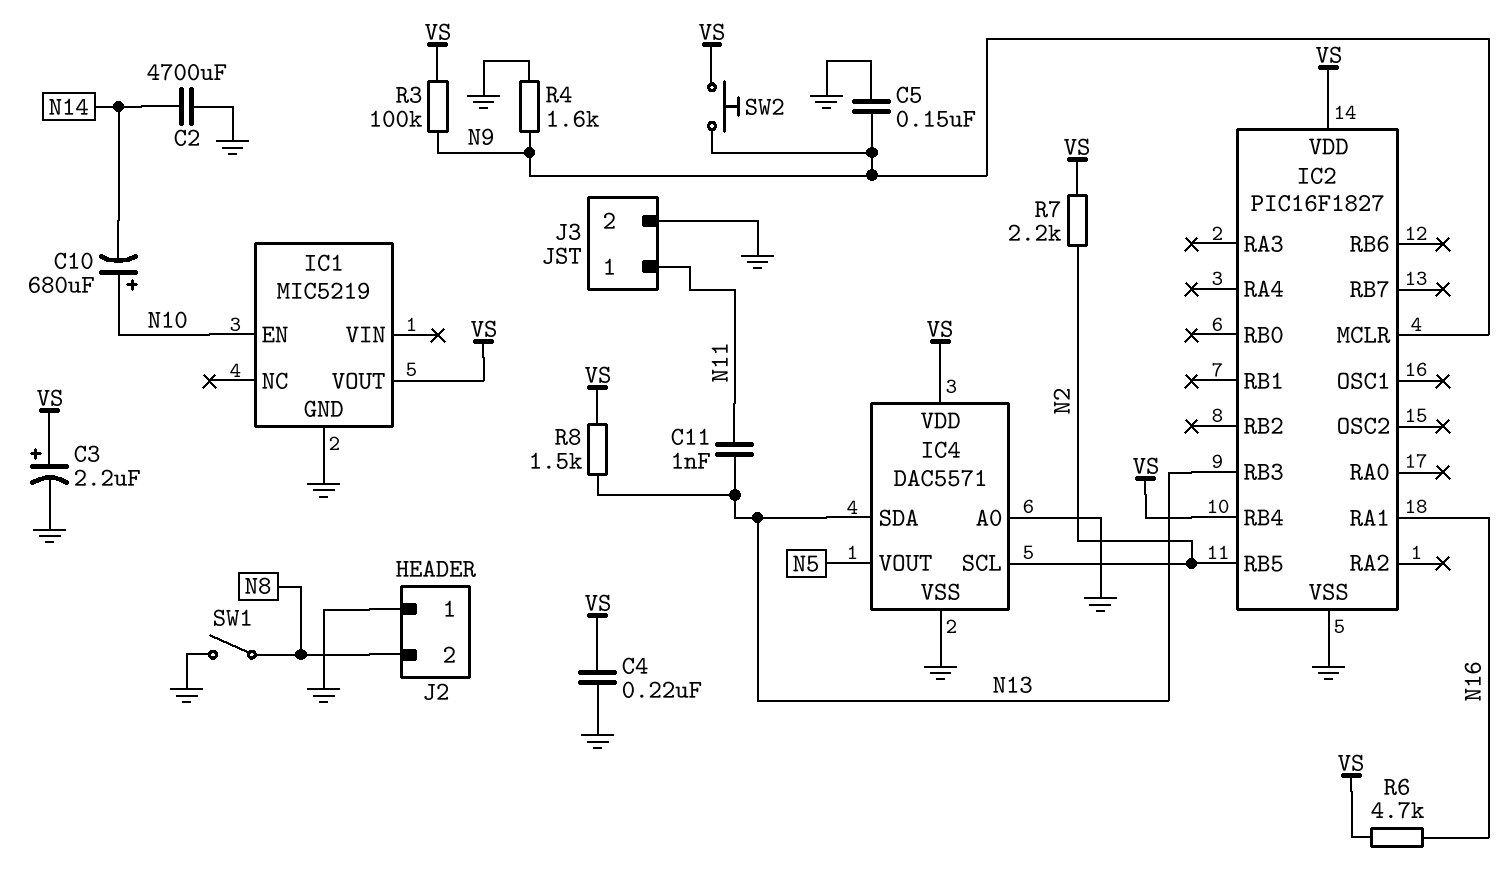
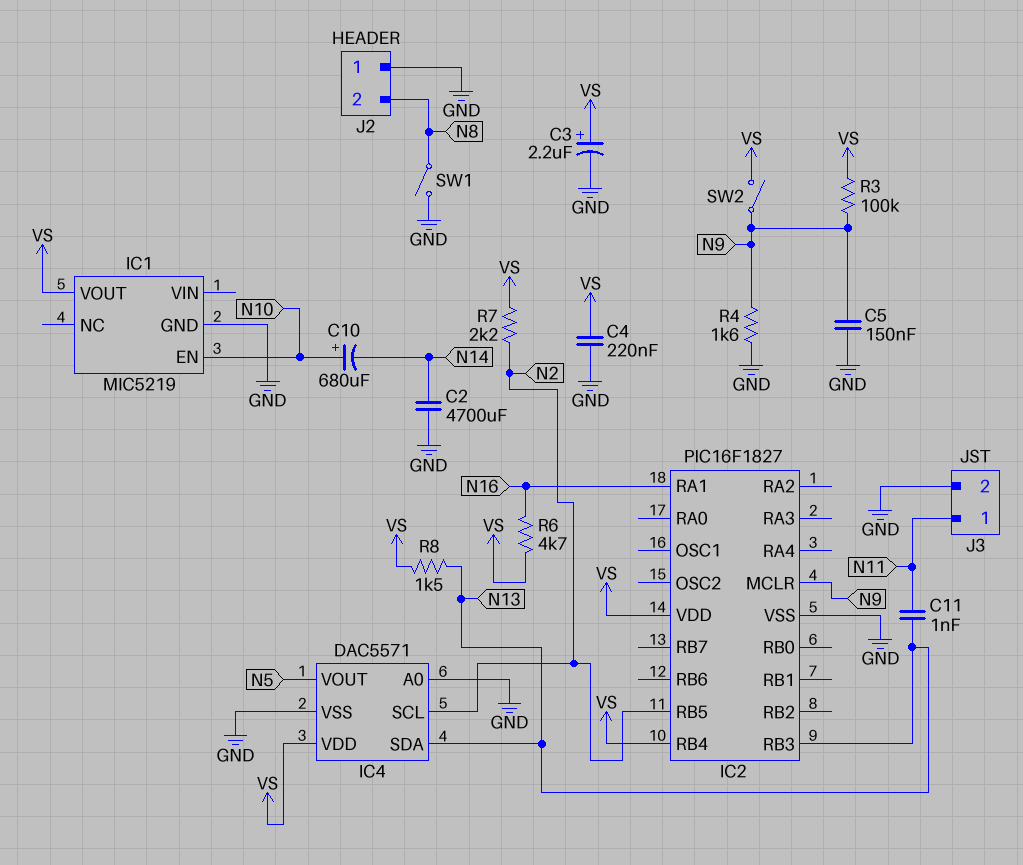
SW2: button (N9, VS) -> switch (N9, VS)

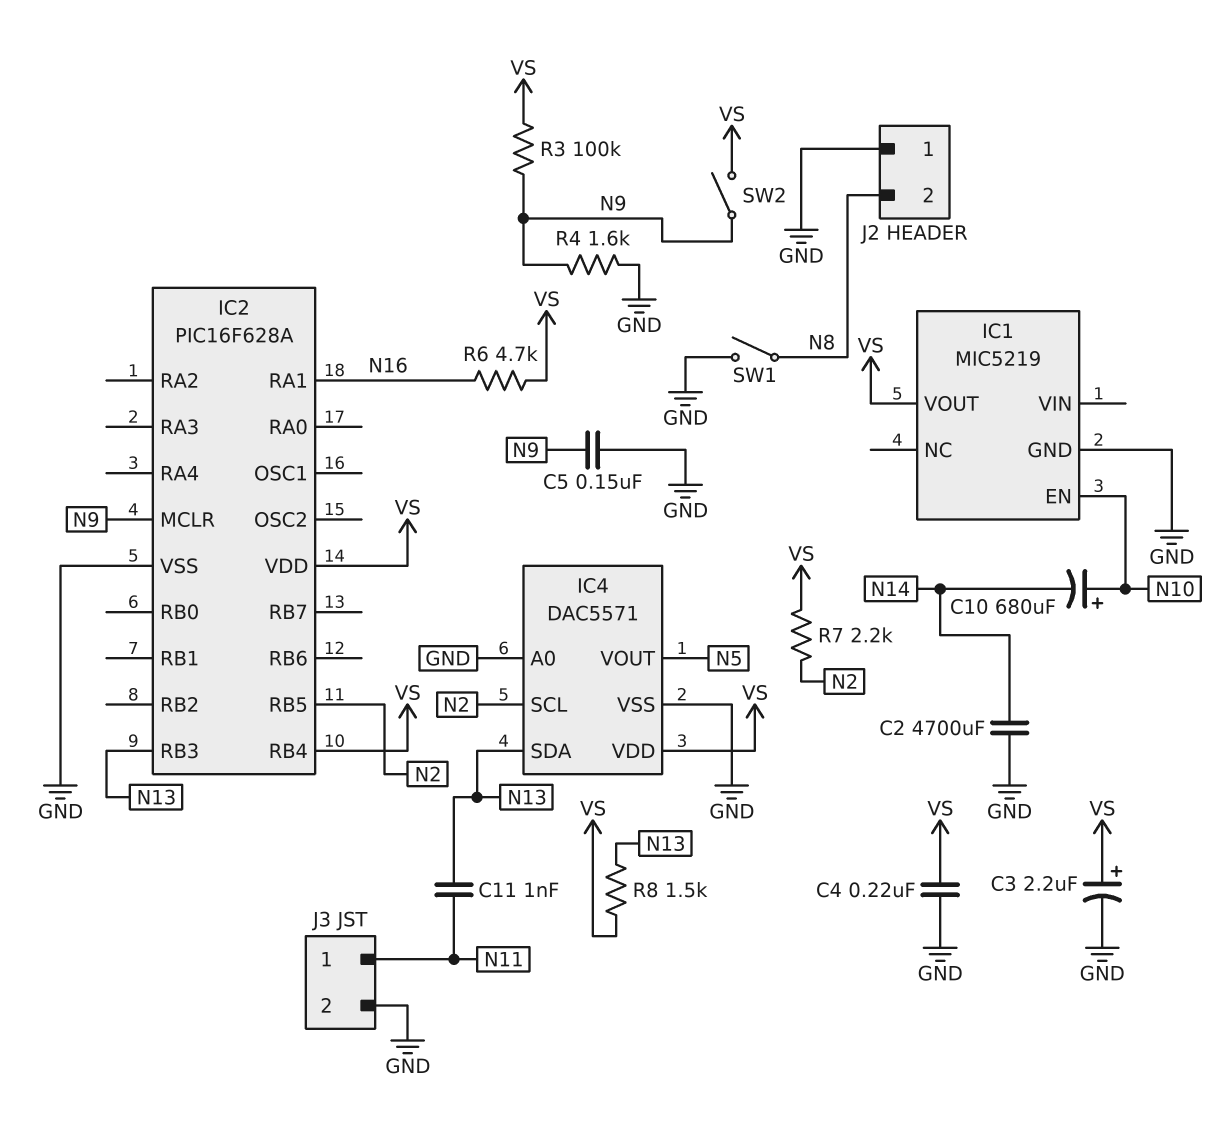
IC2: PIC16F1827 -> PIC16F628A

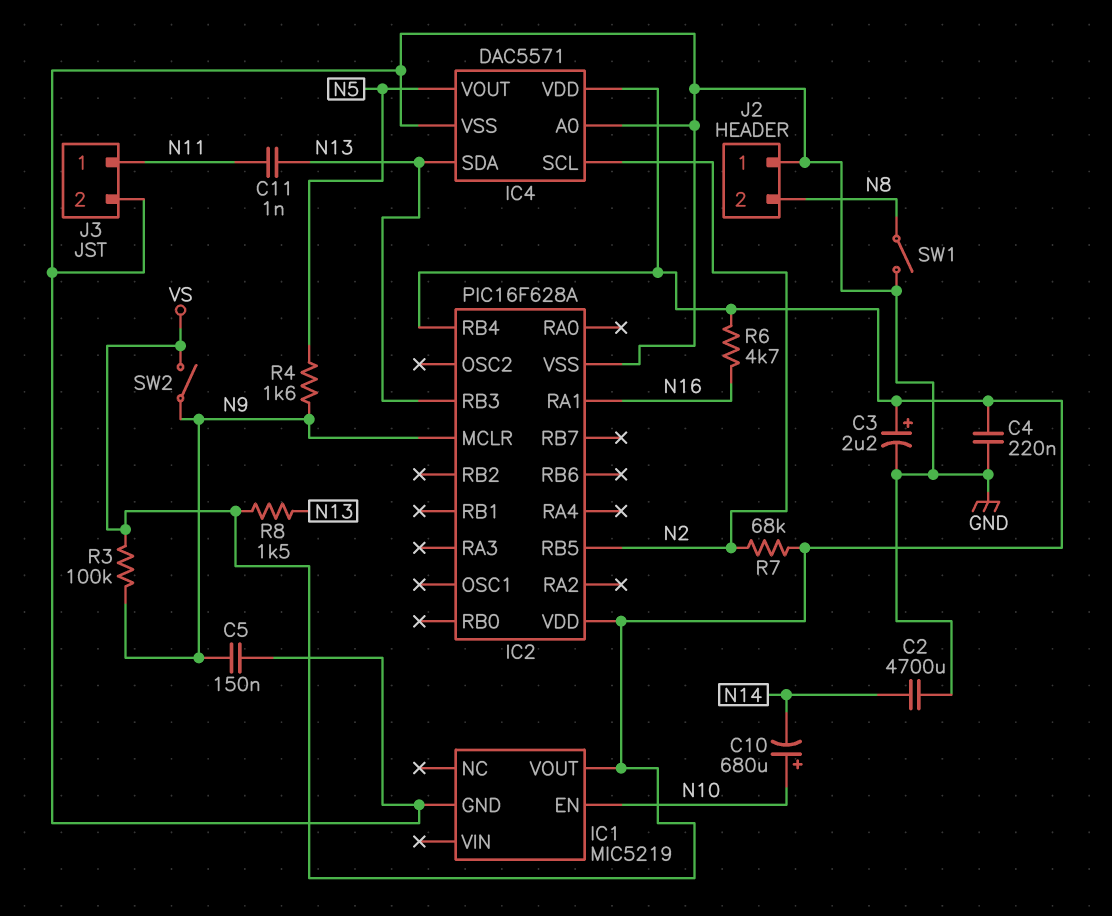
R4: 1.6k (GND, N9) -> 1.6k (N5, N9)
R7: 2.2k (N2, VS) -> 68k (N2, VS)

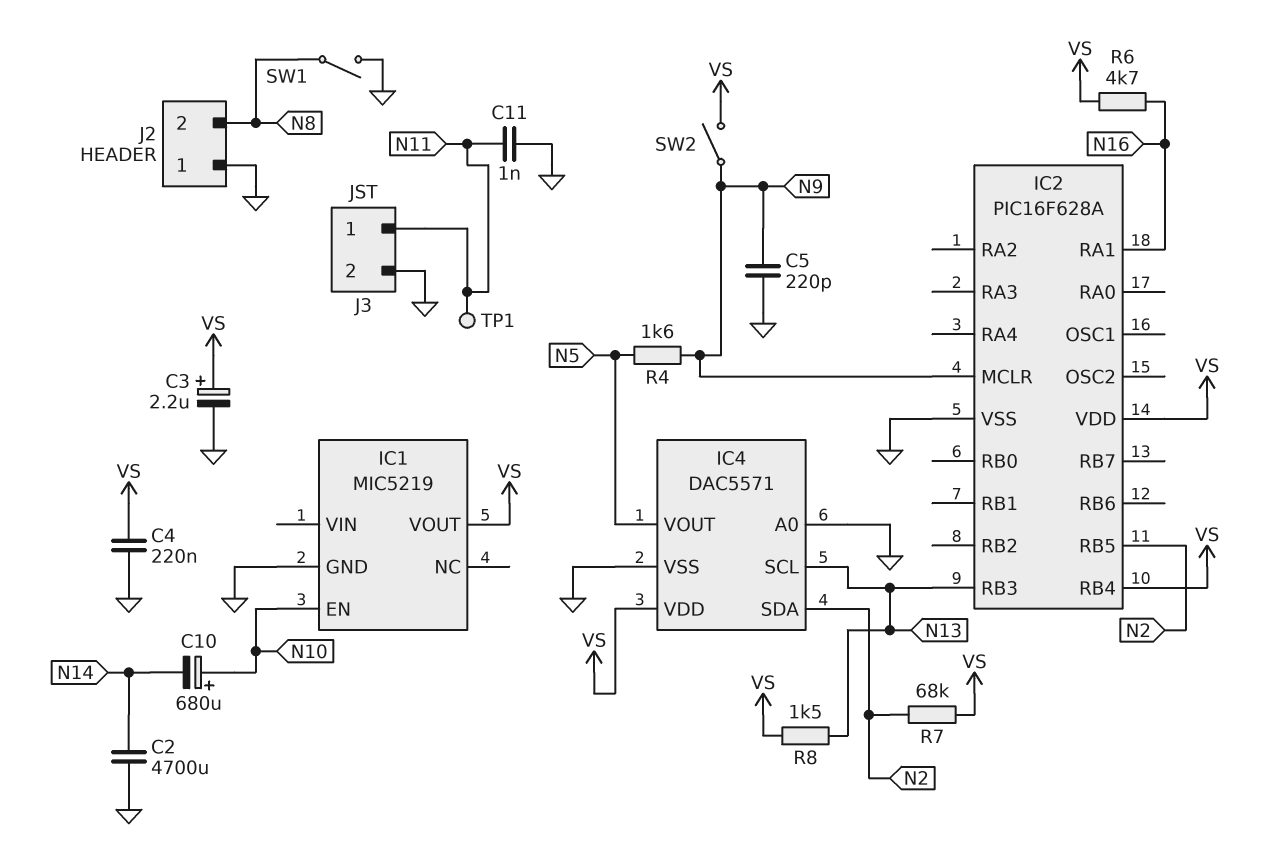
C5: 150nF (GND, N9) -> 220pF (GND, N9)
C11: 1nF (N11, N13) -> 1nF (GND, N11)
IC4 pin SCL: N2 -> N13
IC4 pin SDA: N13 -> N2
R3: 100k (N9, VS) -> none
TP1: none -> test point (N11)

